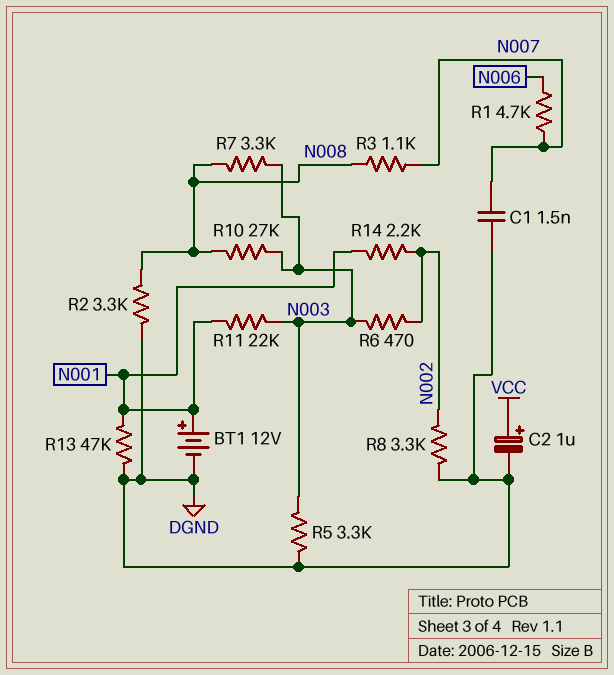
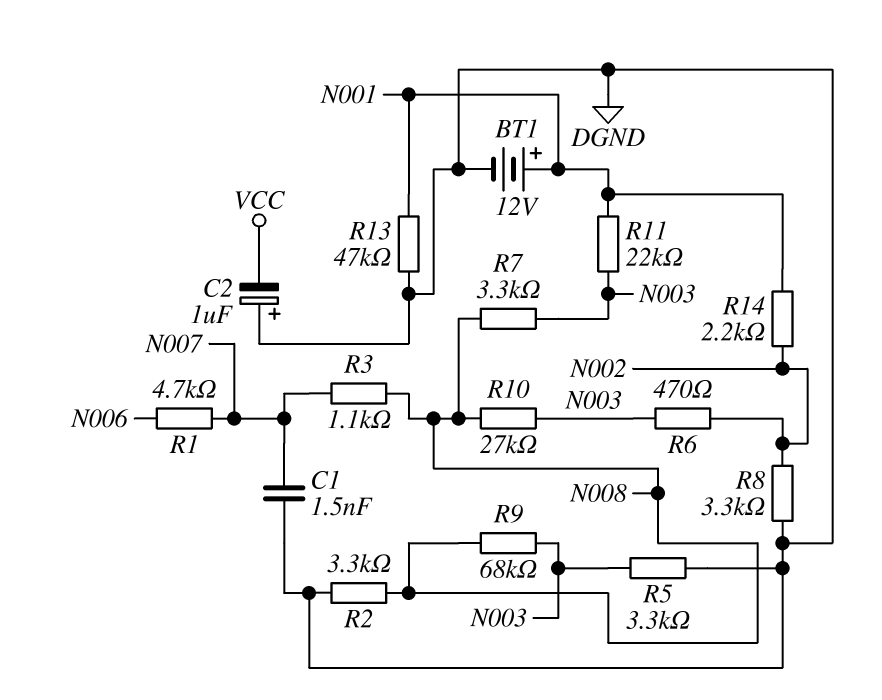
C2: 1uF (plus VCC, minus DGND) -> 1uF (plus DGND, minus VCC)
R9: none -> 68k (N003, N008)

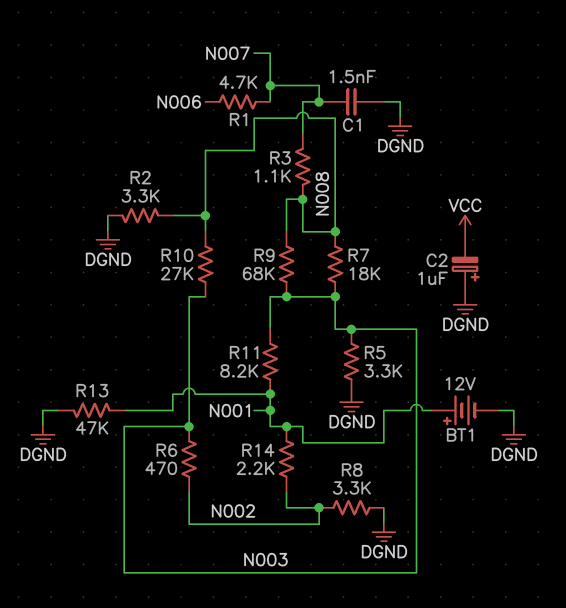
R7: 3.3k (N003, N008) -> 18k (N003, N008)
R11: 22k (N001, N003) -> 8.2k (N001, N003)

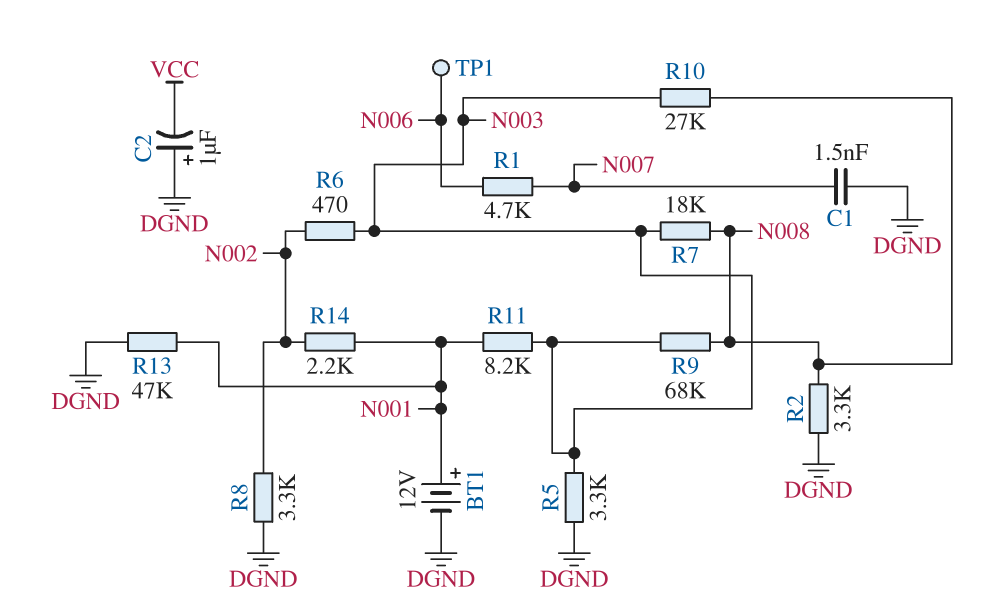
R3: 1.1k (N007, N008) -> none
TP1: none -> test point (N006)

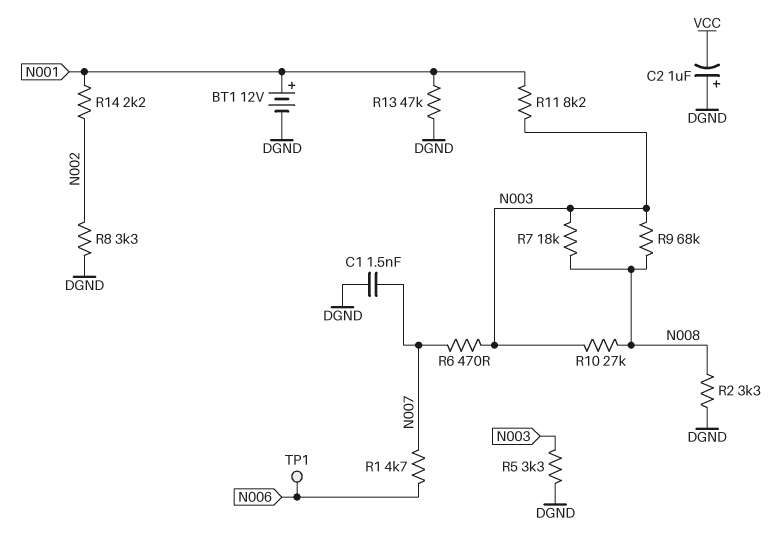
R6: 470 (N002, N003) -> 470 (N003, N007)

